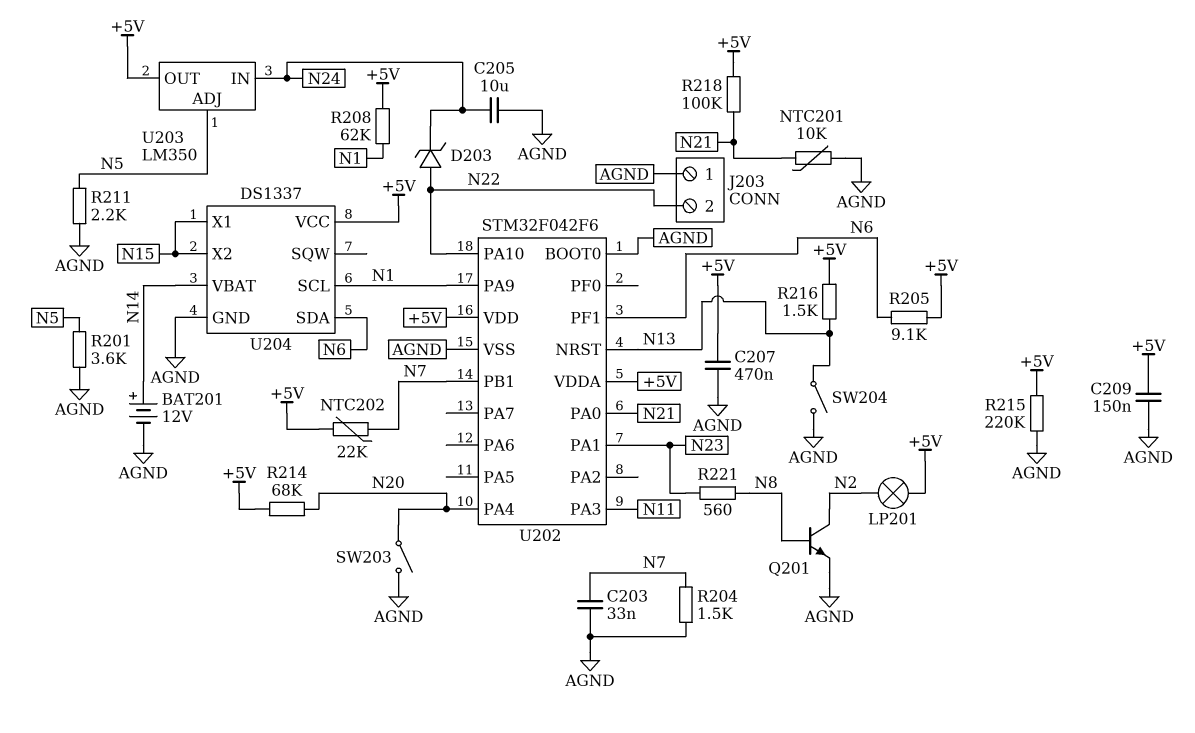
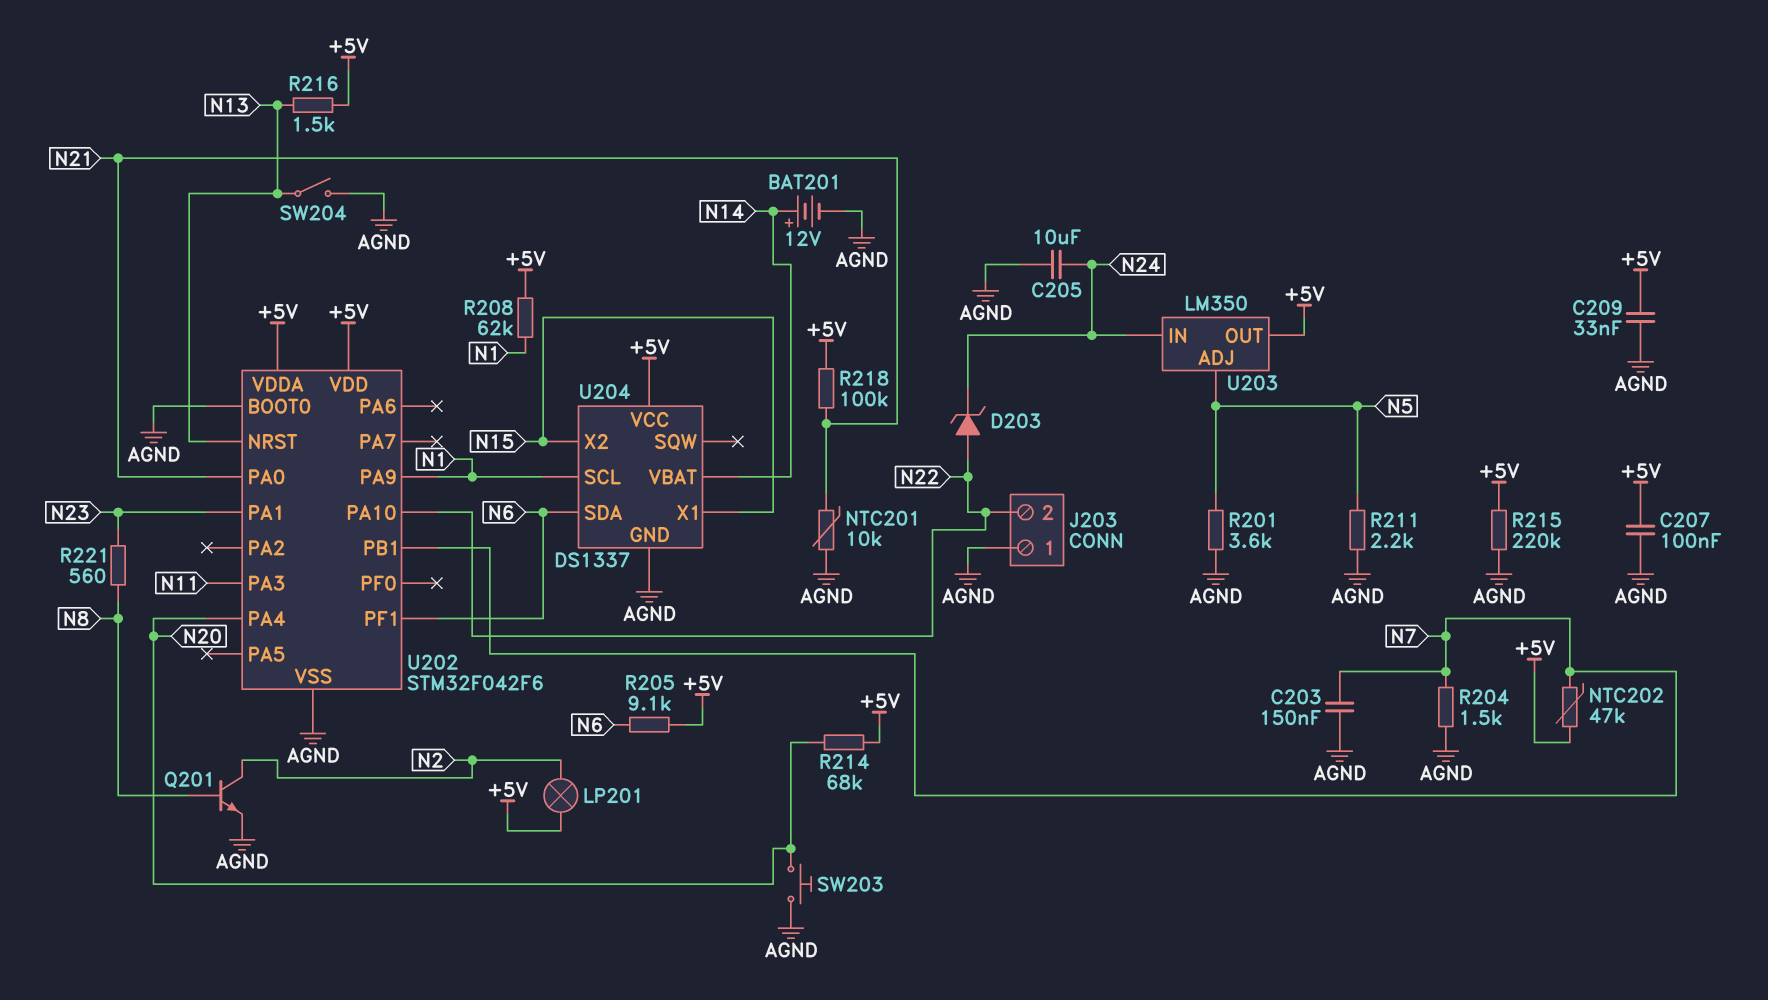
C203: 33nF (AGND, N7) -> 150nF (AGND, N7)
C207: 470nF (+5V, AGND) -> 100nF (+5V, AGND)
C209: 150nF (+5V, AGND) -> 33nF (+5V, AGND)
NTC202: 22k (+5V, N7) -> 47k (+5V, N7)
SW203: switch (AGND, N20) -> button (AGND, N20)

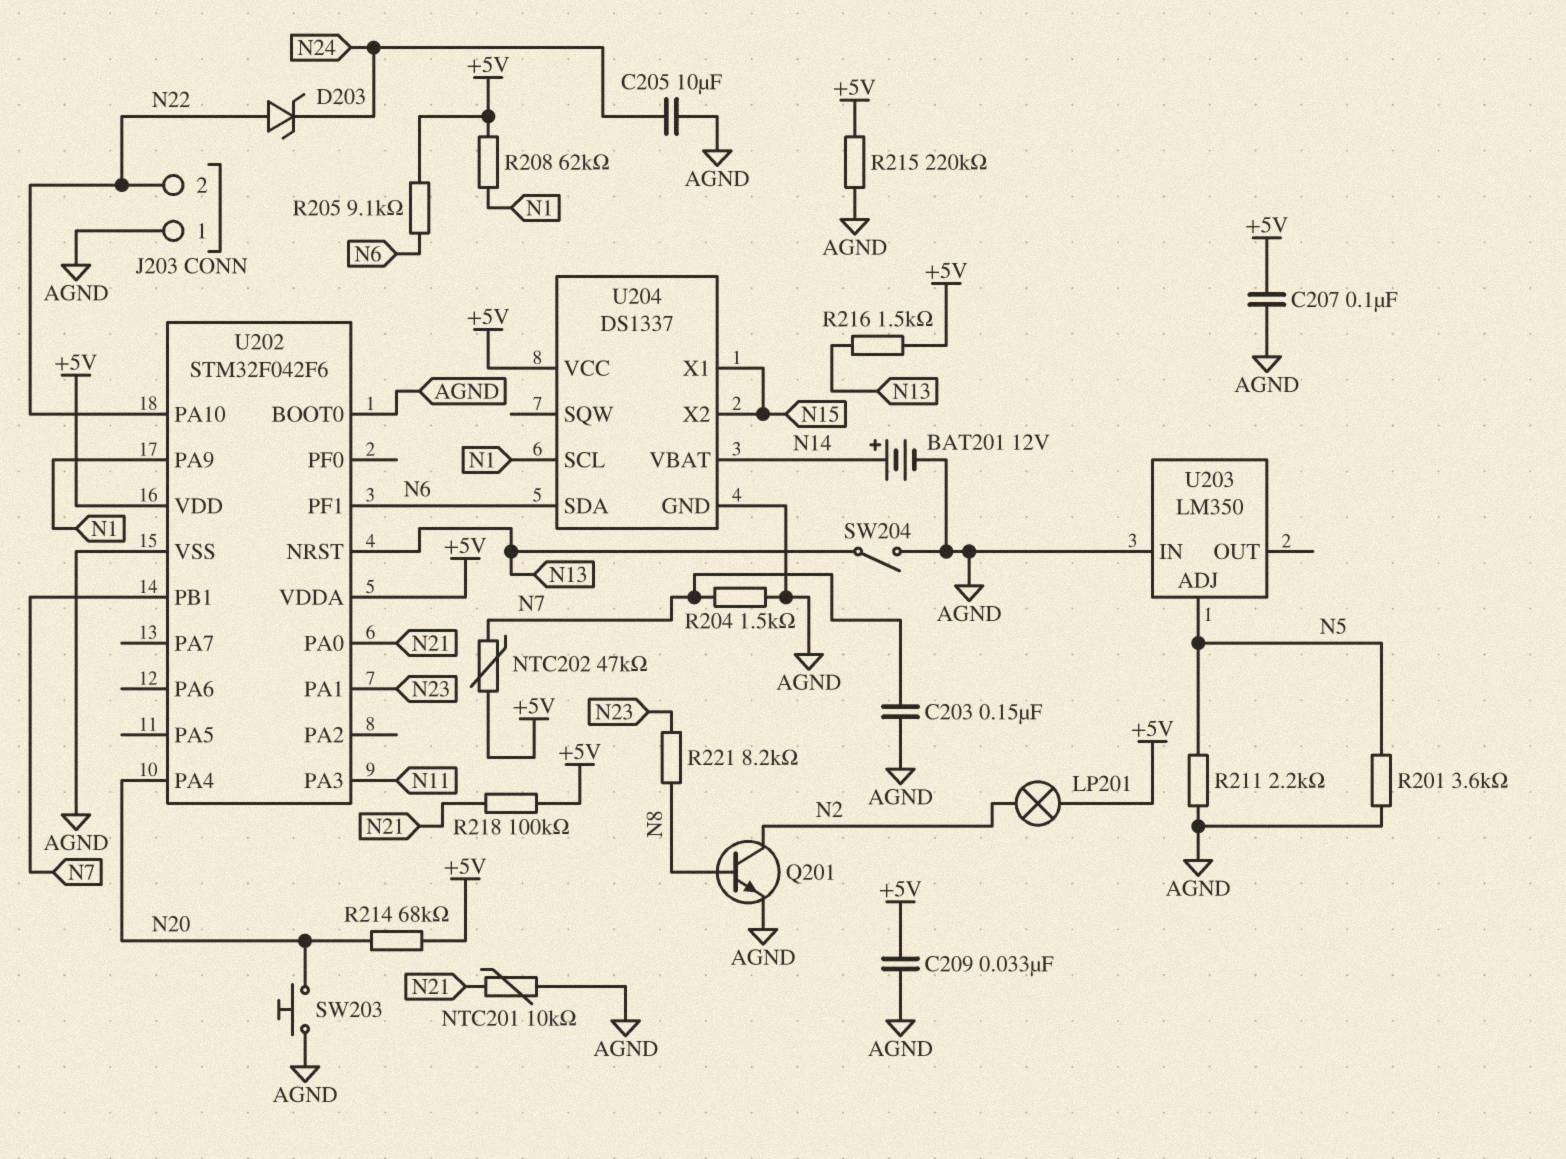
R221: 560 (N8, N23) -> 8.2k (N8, N23)
U203 pin IN: N24 -> AGND
U203 pin OUT: +5V -> none

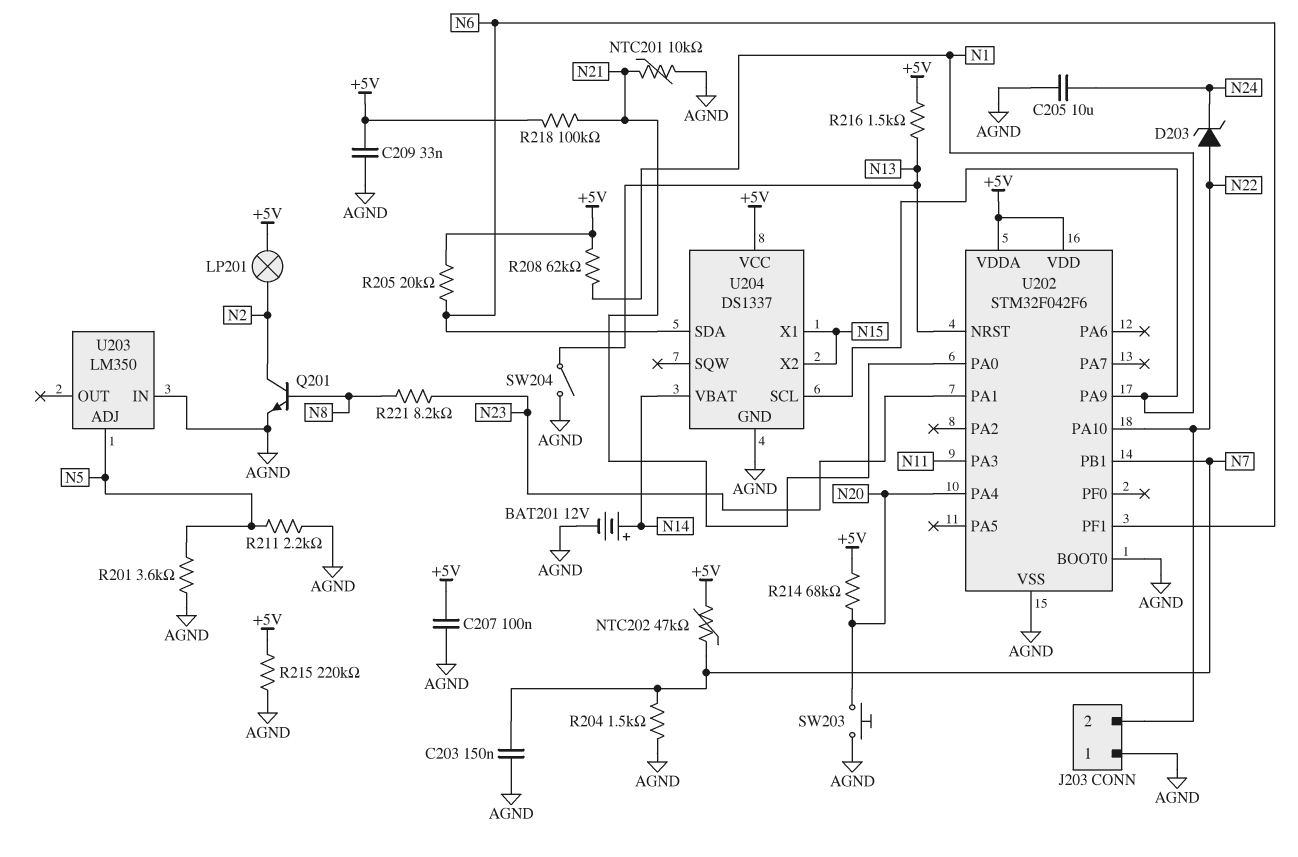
R205: 9.1k (+5V, N6) -> 20k (+5V, N6)

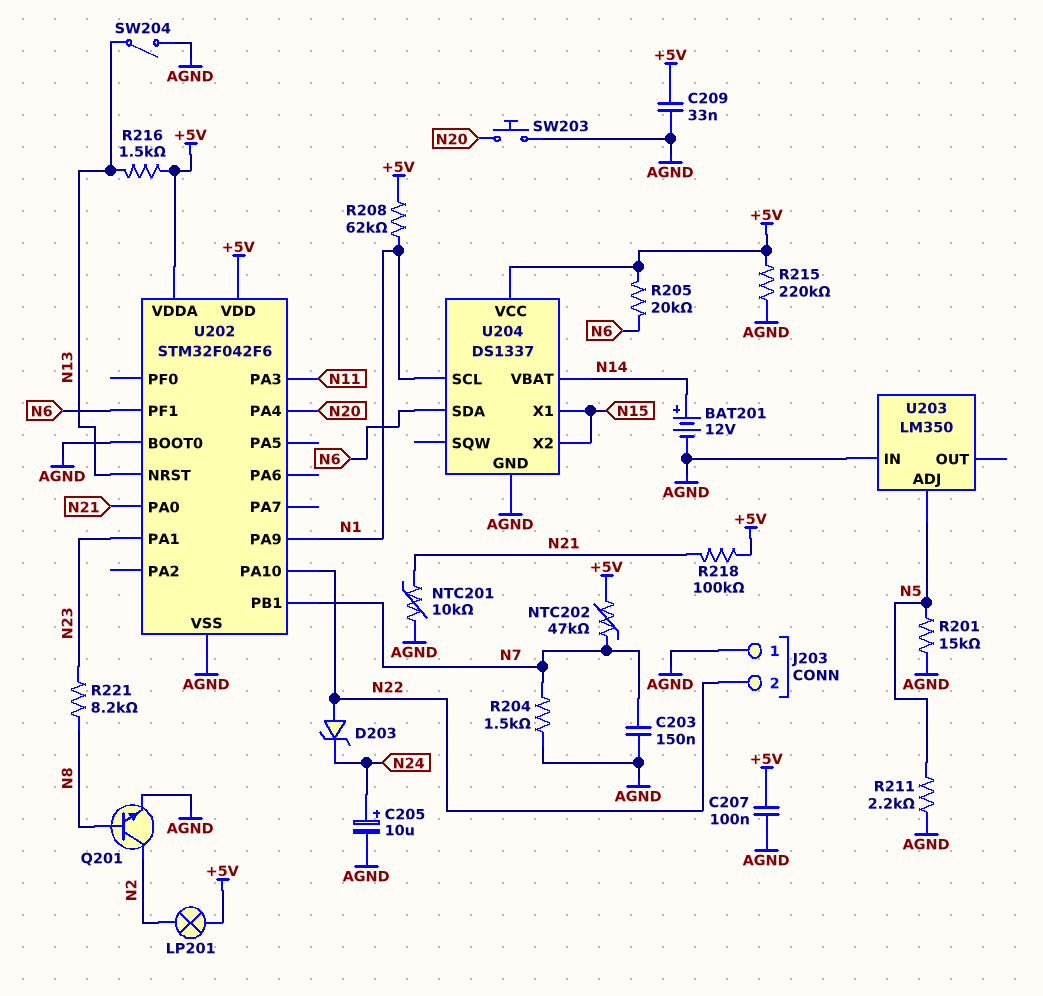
C205: 10uF (AGND, N24) -> 10uF (plus N24, minus AGND)
R201: 3.6k (AGND, N5) -> 15k (AGND, N5)
R214: 68k (+5V, N20) -> none

